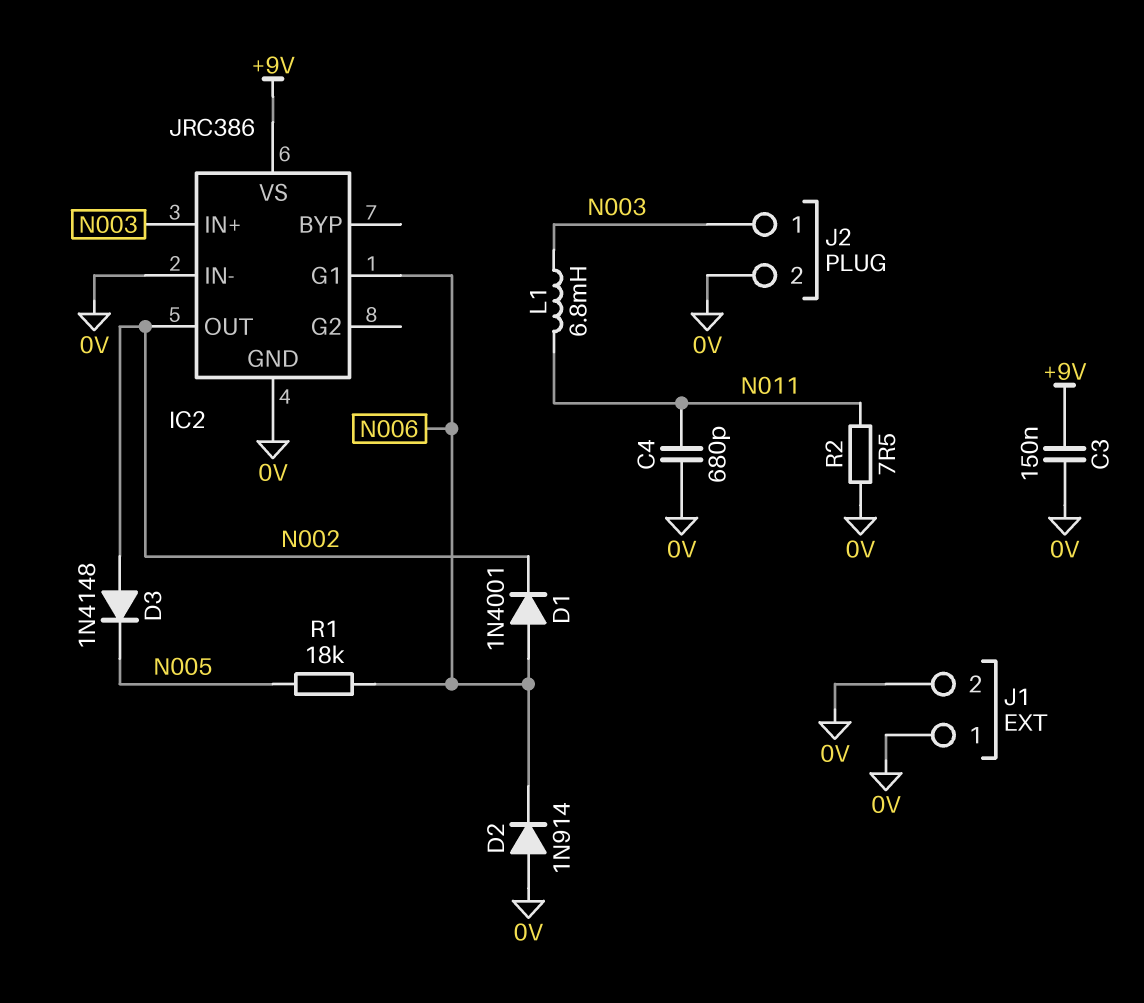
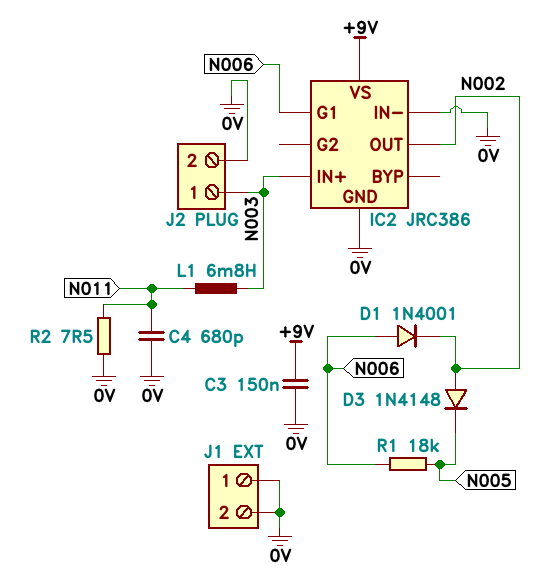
D2: diode 1N914 (A 0V, K N006) -> none

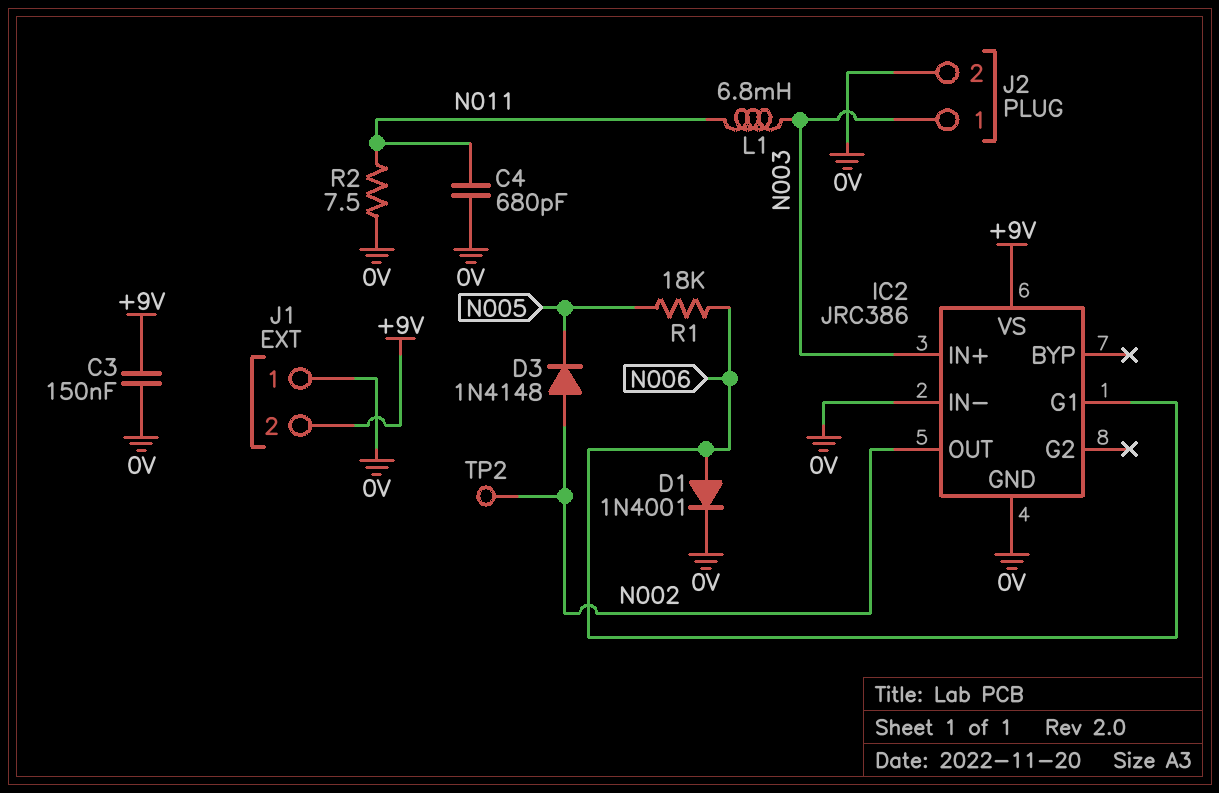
D1: diode 1N4001 (A N006, K N002) -> diode 1N4001 (A N006, K 0V)
J1 pin 2: 0V -> +9V
TP2: none -> test point (N002)

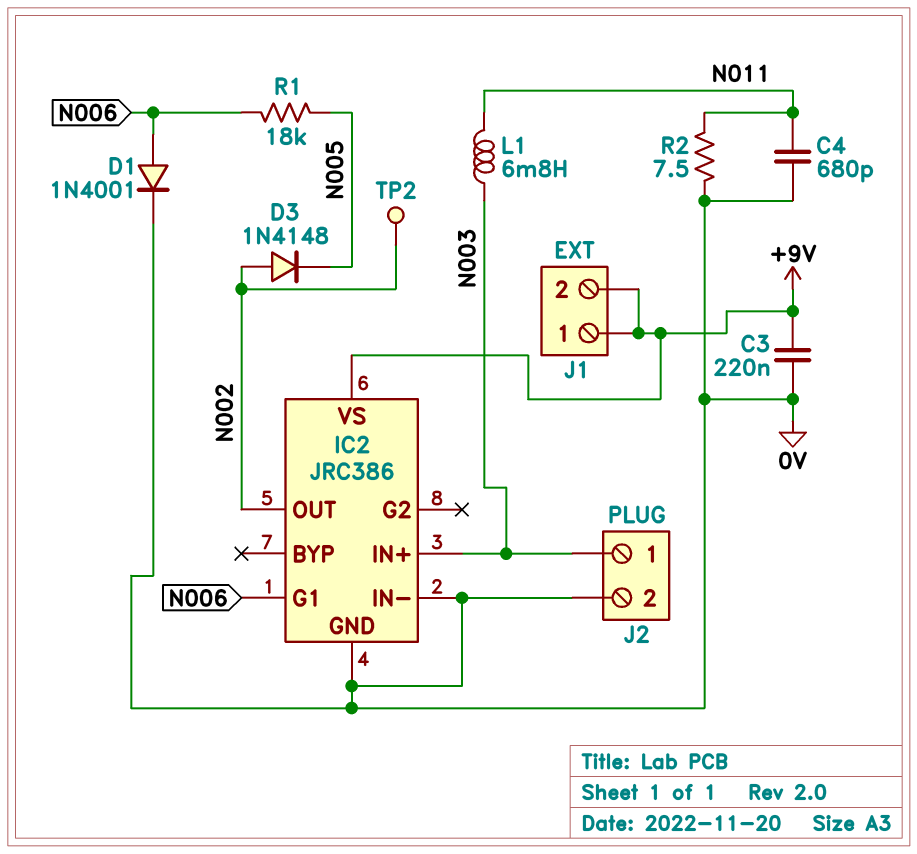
C3: 150nF (+9V, 0V) -> 220nF (+9V, 0V)
J1 pin 1: 0V -> +9V

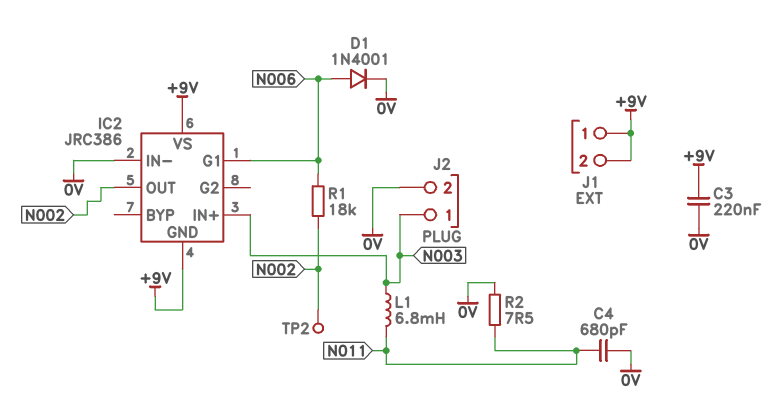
D3: diode 1N4148 (A N002, K N005) -> none
IC2 pin GND: 0V -> +9V
R1: 18k (N005, N006) -> 18k (N002, N006)

